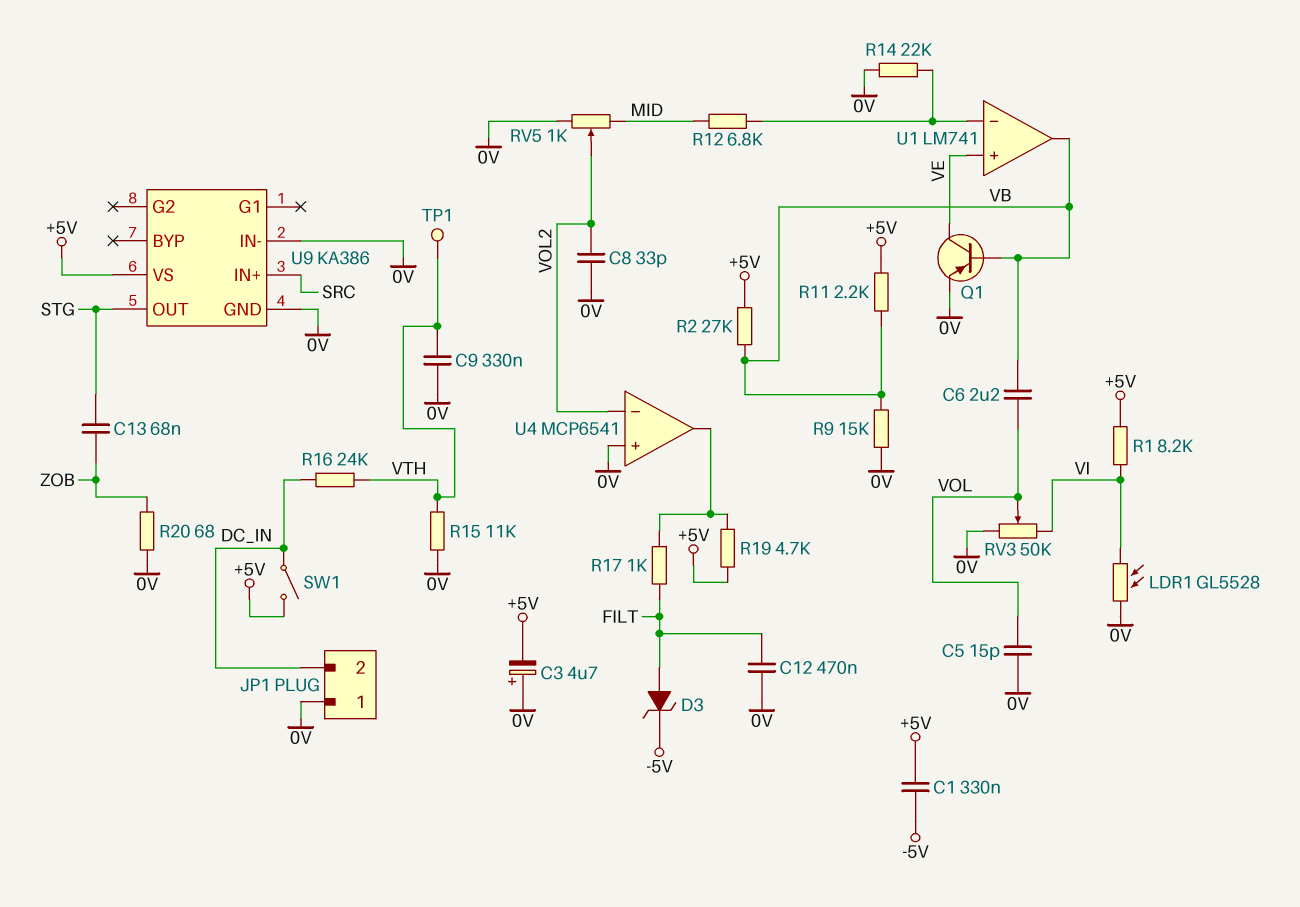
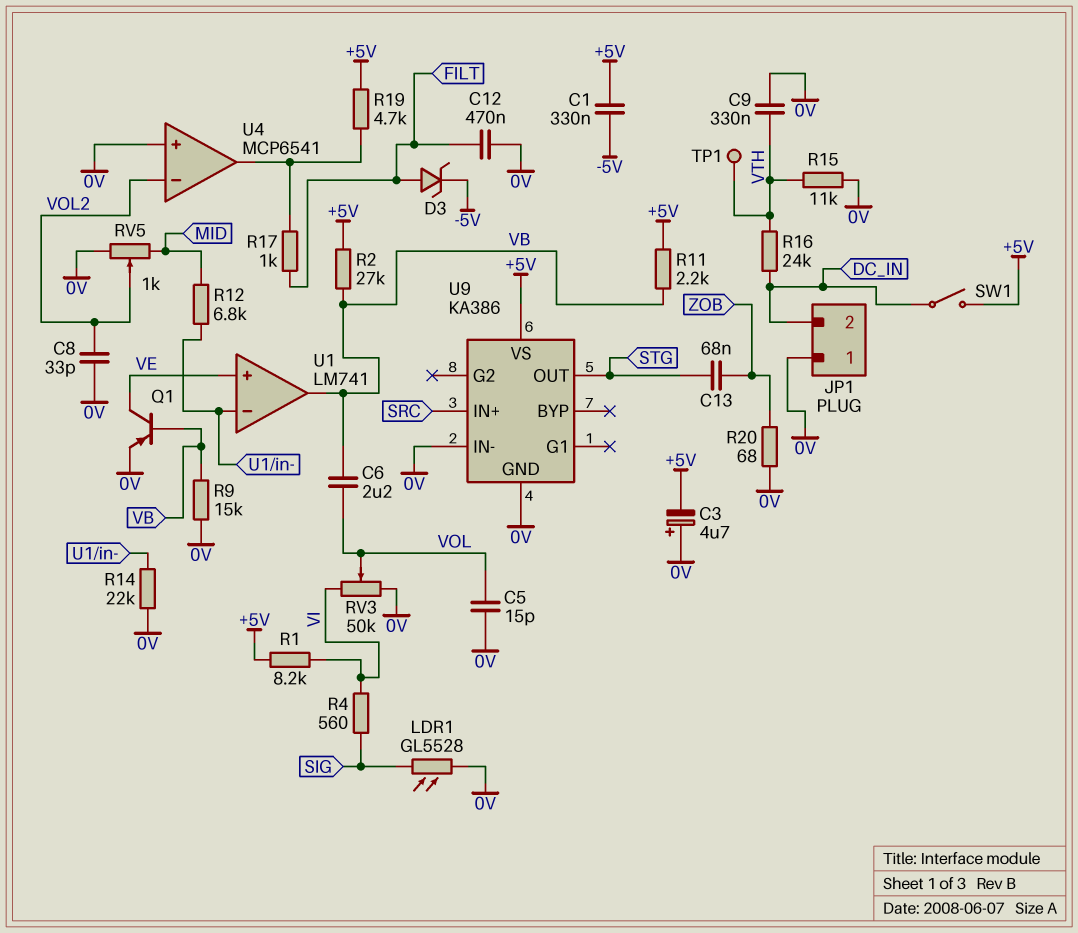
LDR1: GL5528 (0V, VI) -> GL5528 (0V, SIG)
R4: none -> 560 (SIG, VI)

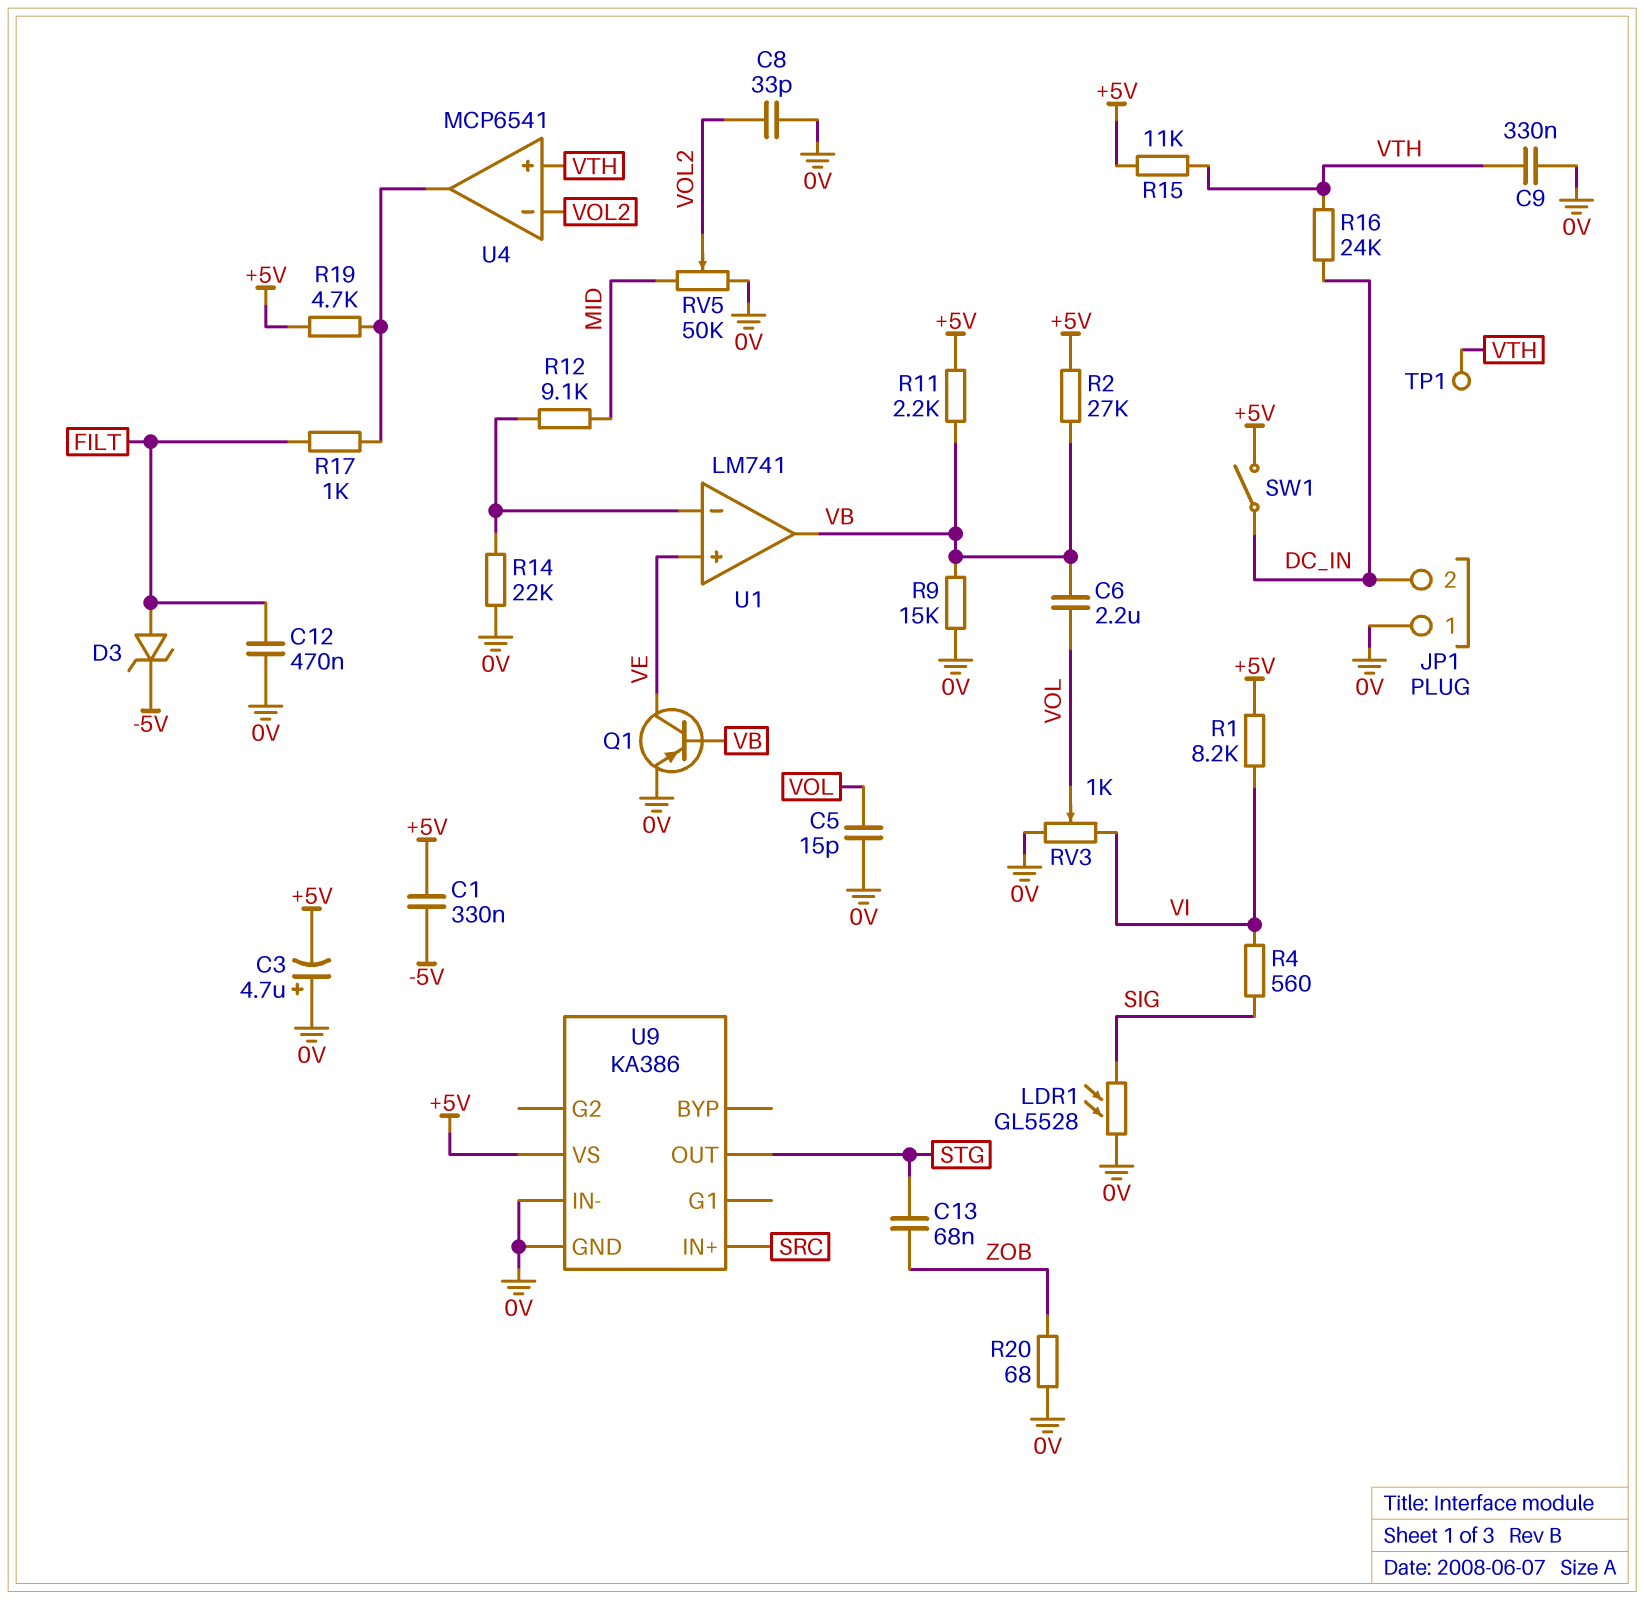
R12: 6.8k (MID, U1/in-) -> 9.1k (MID, U1/in-)
R15: 11k (0V, VTH) -> 11k (+5V, VTH)
RV3: 50k (0V, VI, wiper VOL) -> 1k (0V, VI, wiper VOL)
RV5: 1k (0V, MID, wiper VOL2) -> 50k (0V, MID, wiper VOL2)
U4 pin in+: 0V -> VTH

